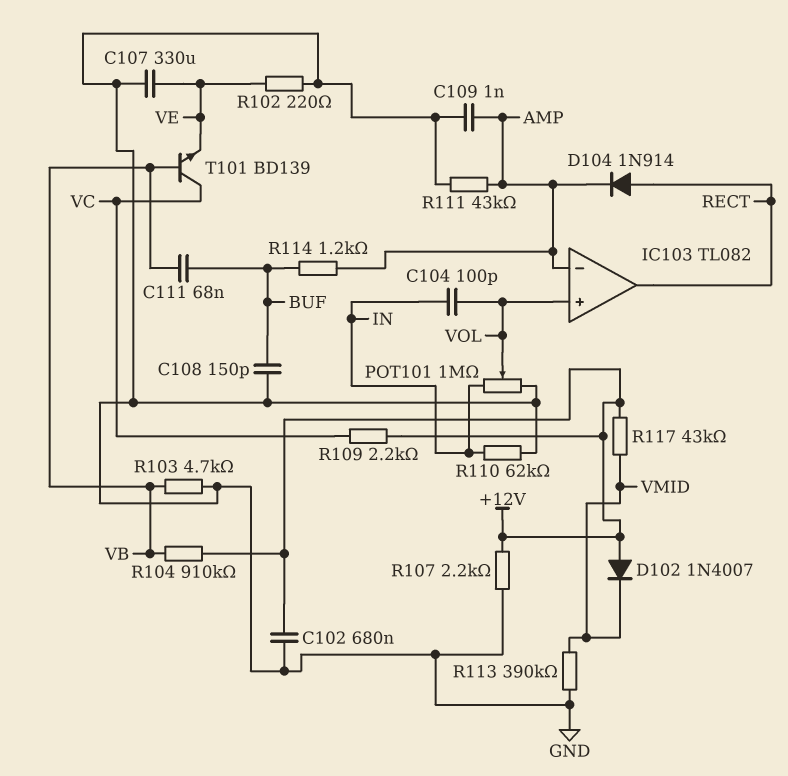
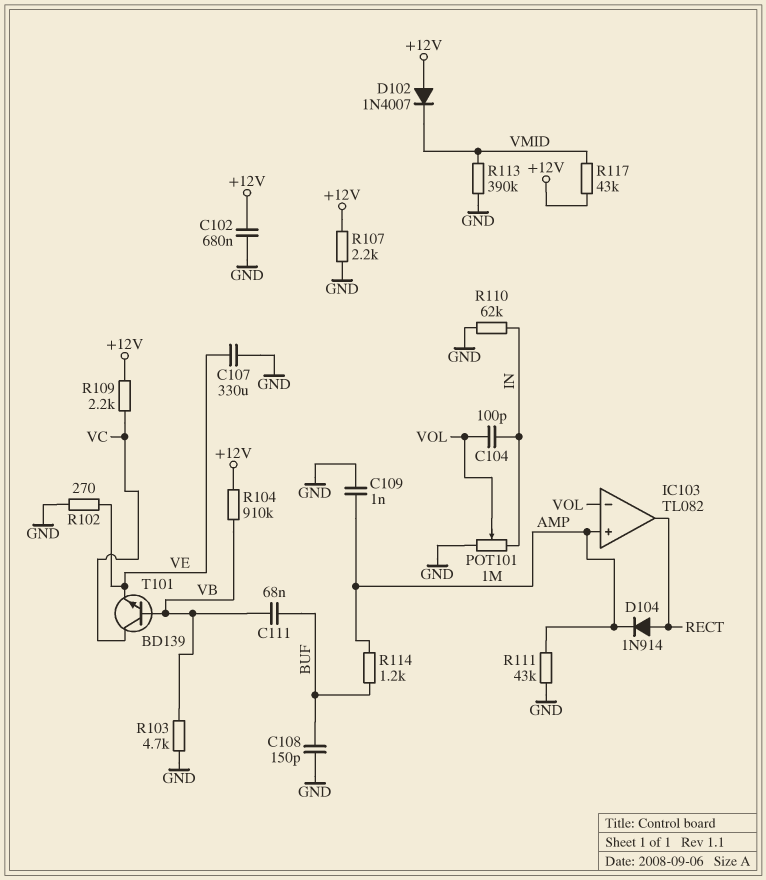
IC103 pin in+: VOL -> AMP
IC103 pin in-: AMP -> VOL
R102: 220 (GND, VE) -> 270 (GND, VE)

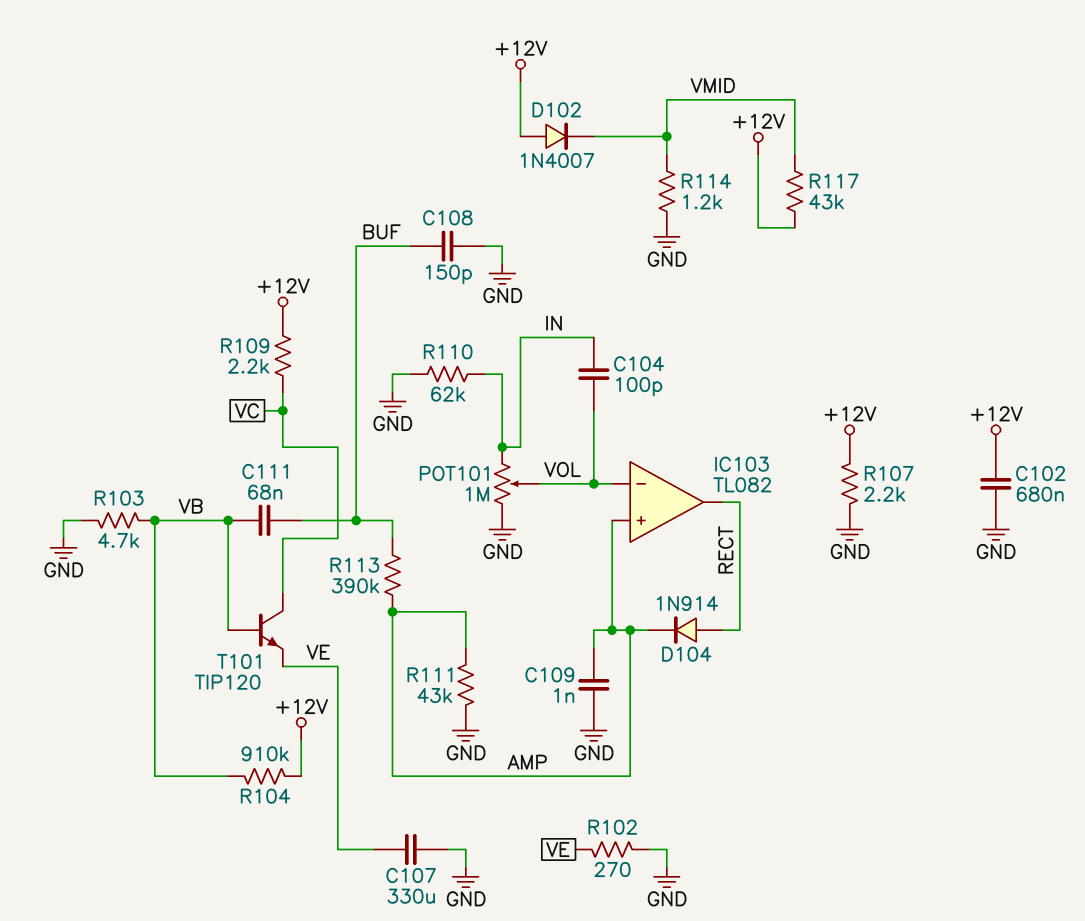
R113: 390k (GND, VMID) -> 390k (AMP, BUF)
R114: 1.2k (AMP, BUF) -> 1.2k (GND, VMID)
T101: NPN BD139 (B VB, C VC, E VE) -> NPN TIP120 (B VB, C VC, E VE)

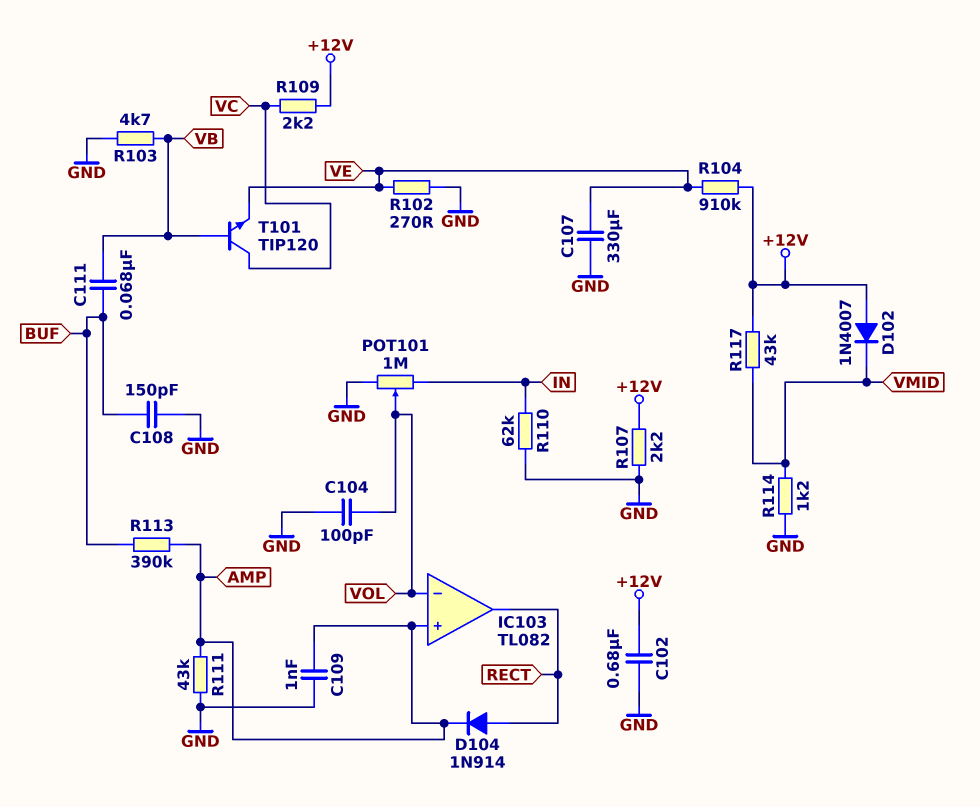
C104: 100pF (IN, VOL) -> 100pF (GND, VOL)
R104: 910k (+12V, VB) -> 910k (+12V, VE)

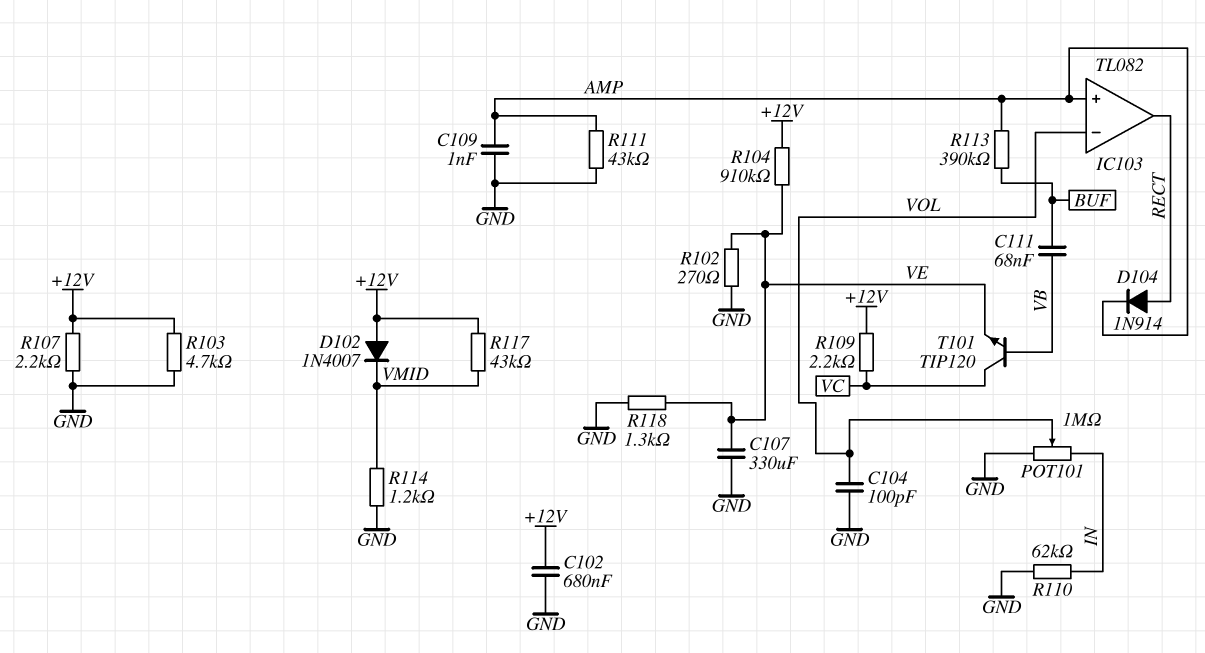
C108: 150pF (BUF, GND) -> none
R103: 4.7k (GND, VB) -> 4.7k (+12V, GND)
R118: none -> 1.3k (GND, VE)

